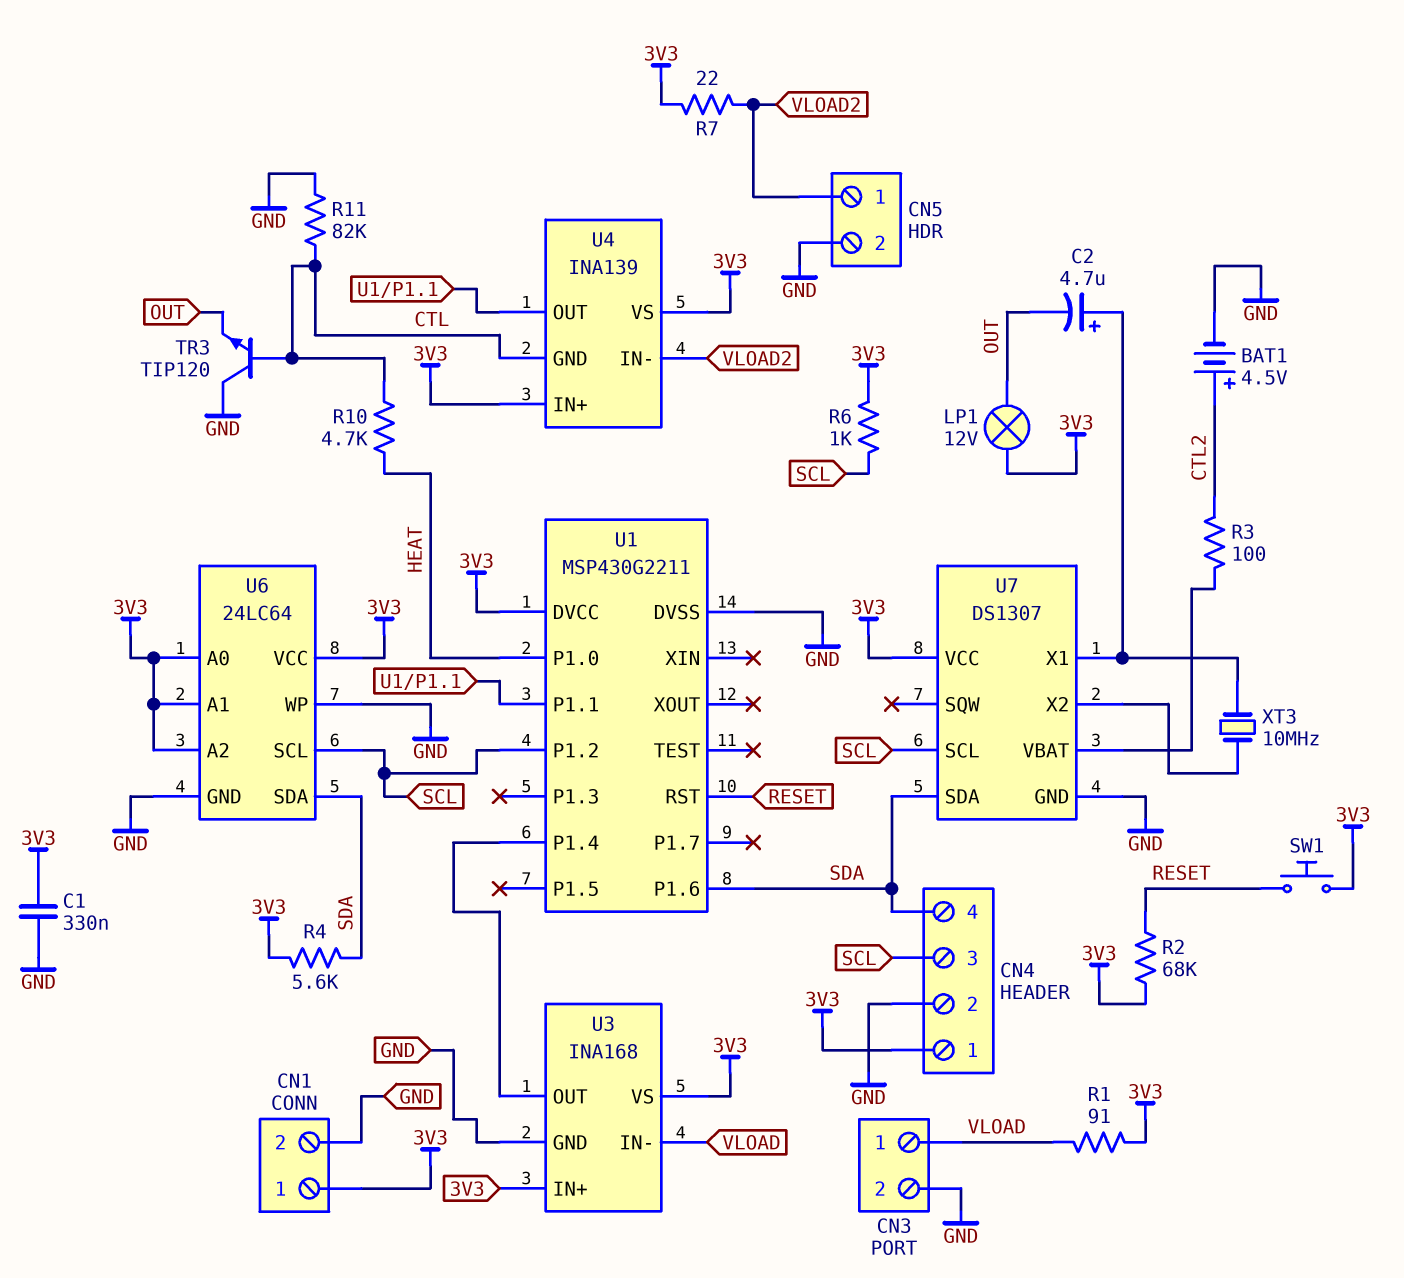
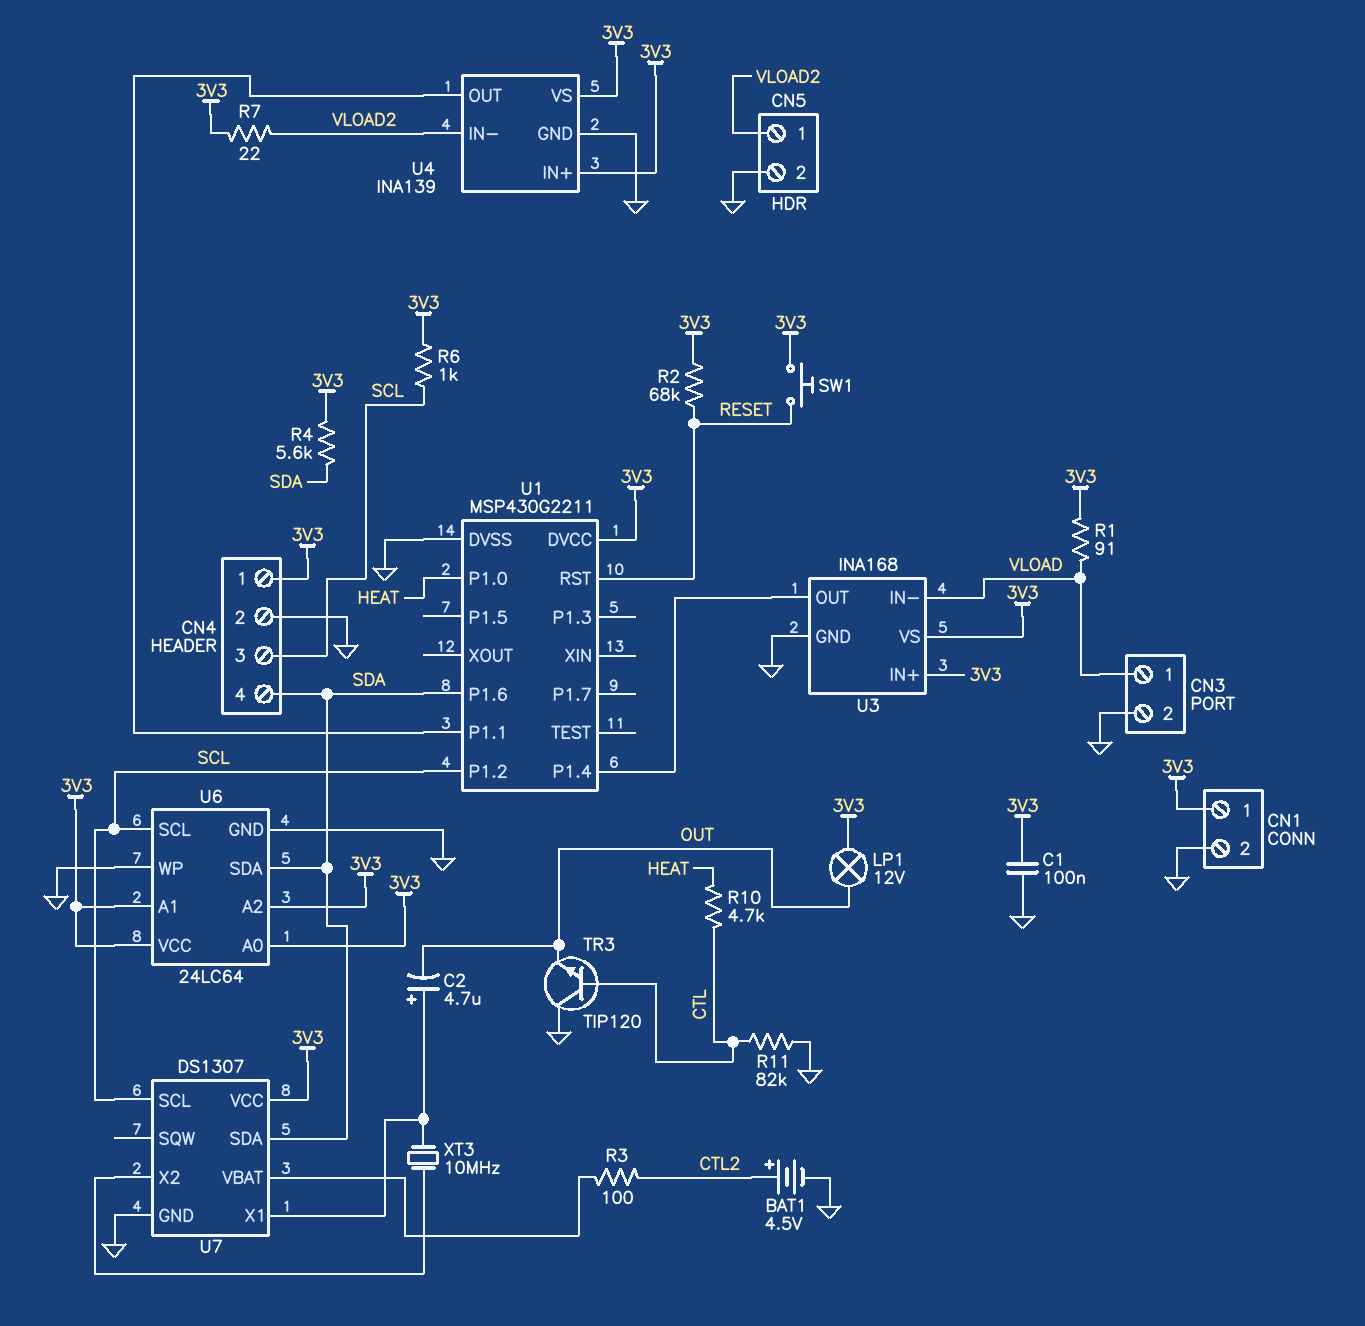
C1: 330nF (3V3, GND) -> 100nF (3V3, GND)
U4 pin GND: CTL -> GND

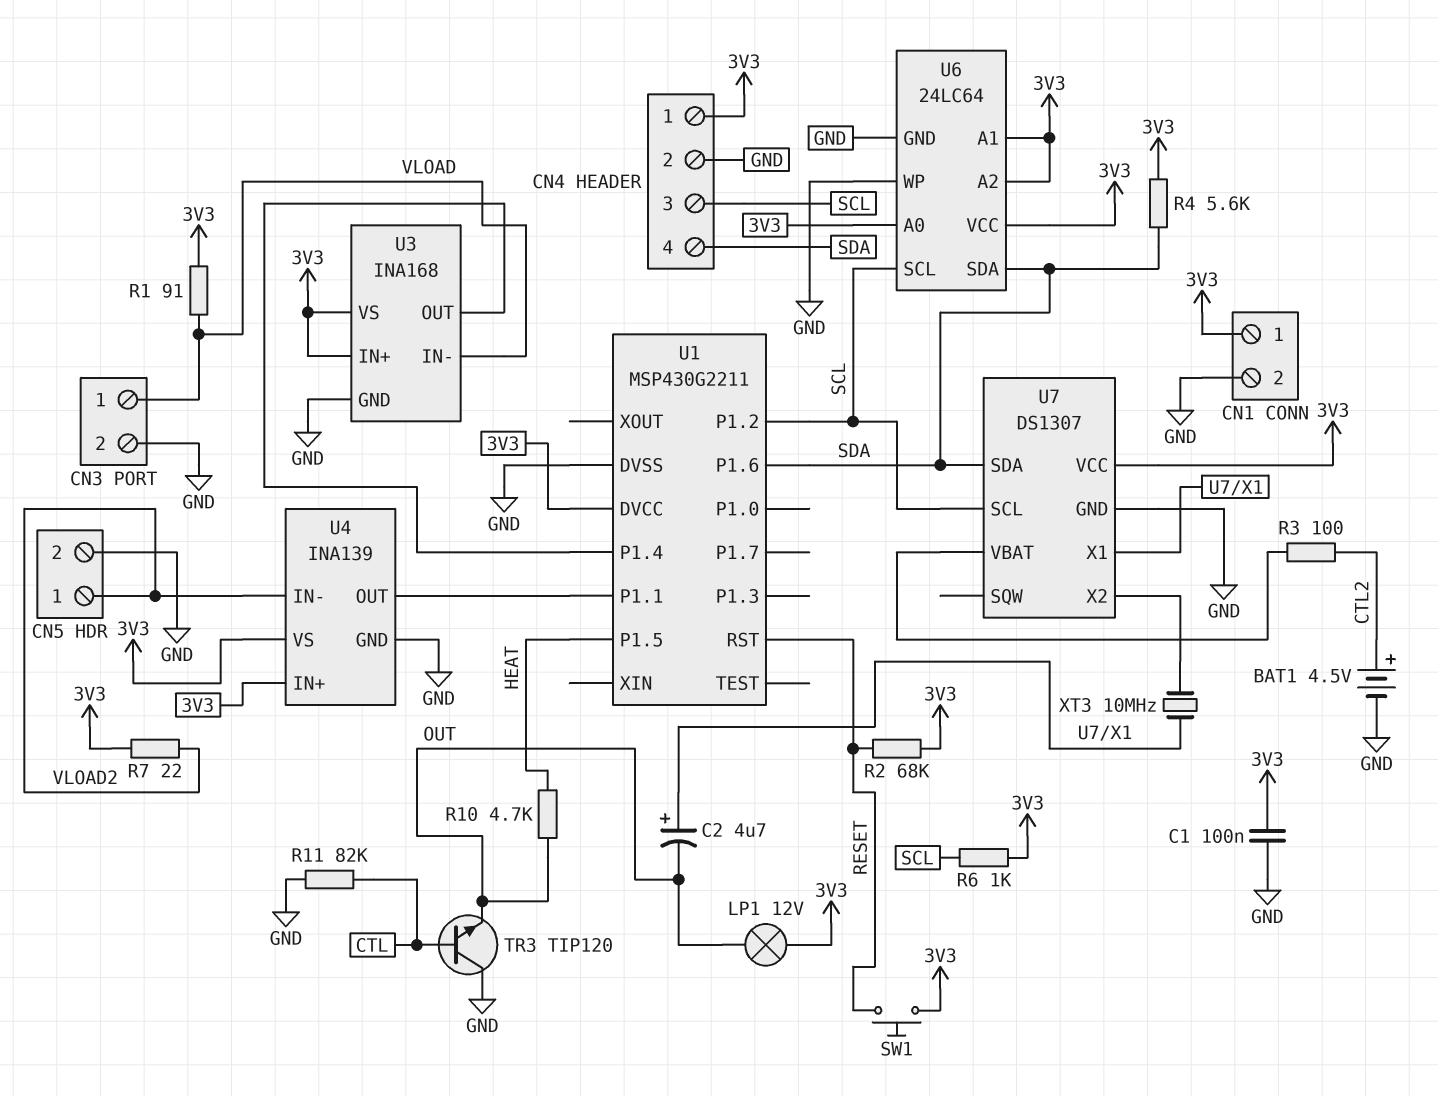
R10: 4.7k (CTL, HEAT) -> 4.7k (HEAT, OUT)
U1 pin P1.0: HEAT -> none
U1 pin P1.5: none -> HEAT

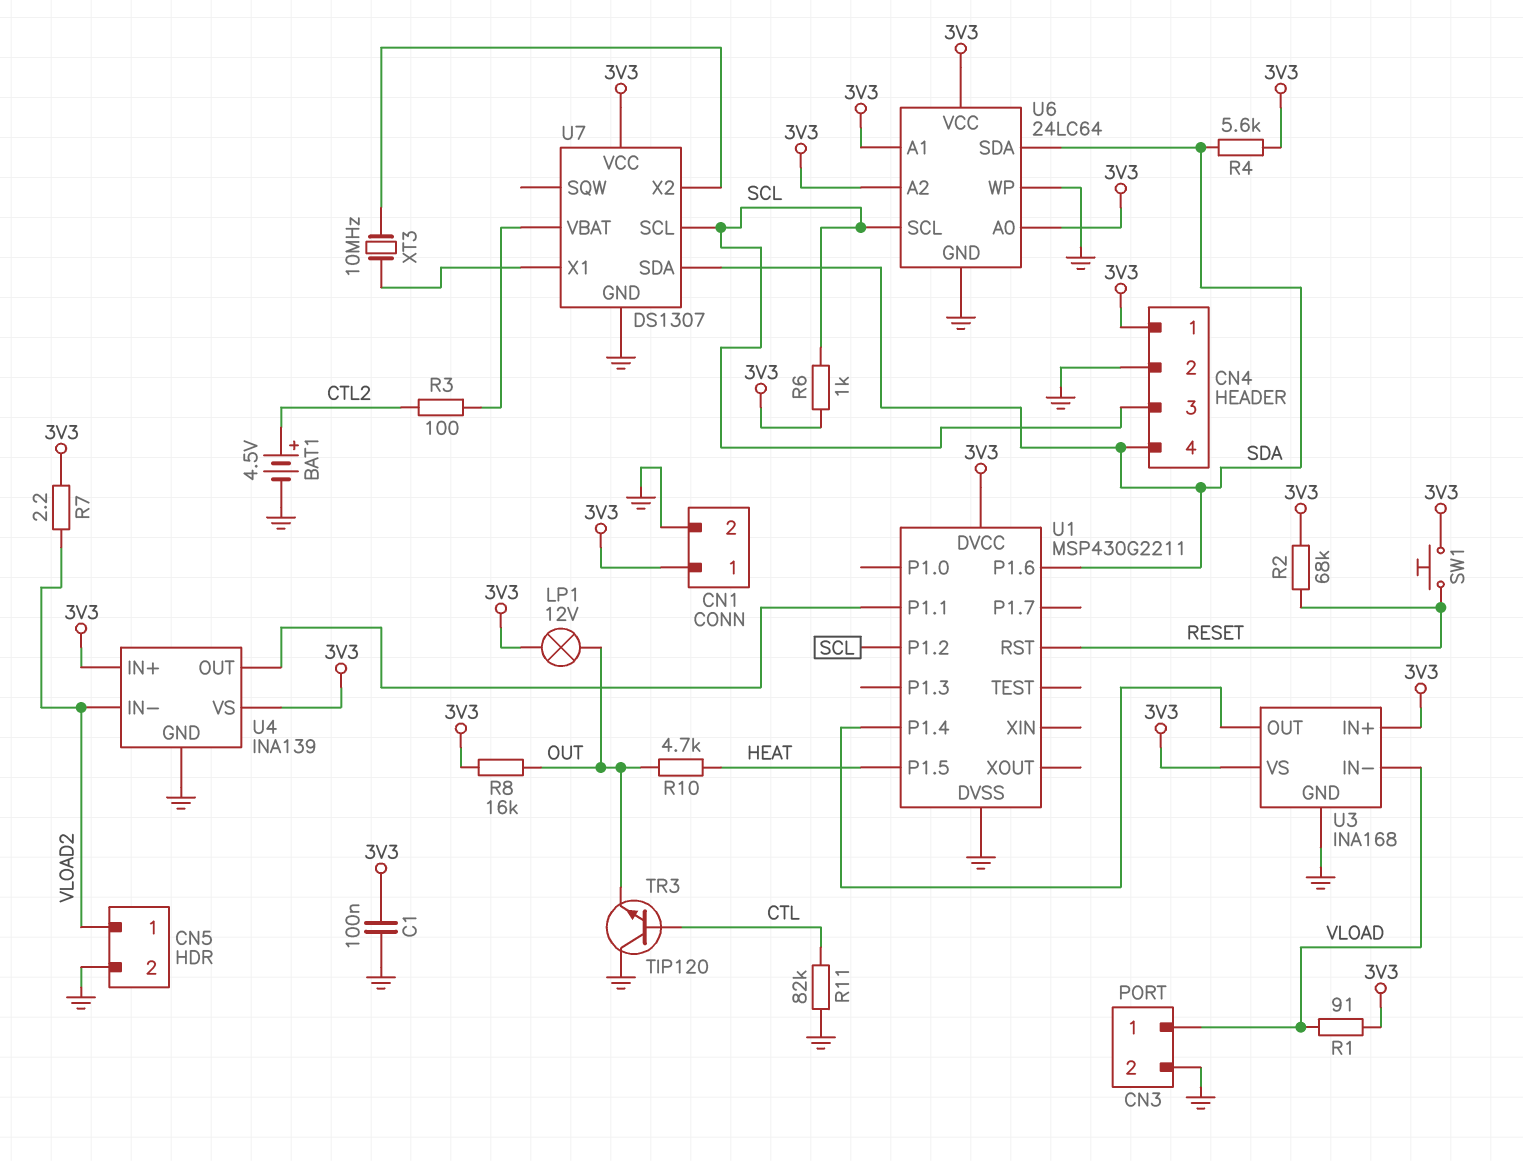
C2: 4.7uF (plus U7/X1, minus OUT) -> none
R7: 22 (3V3, VLOAD2) -> 2.2 (3V3, VLOAD2)
R8: none -> 16k (3V3, OUT)

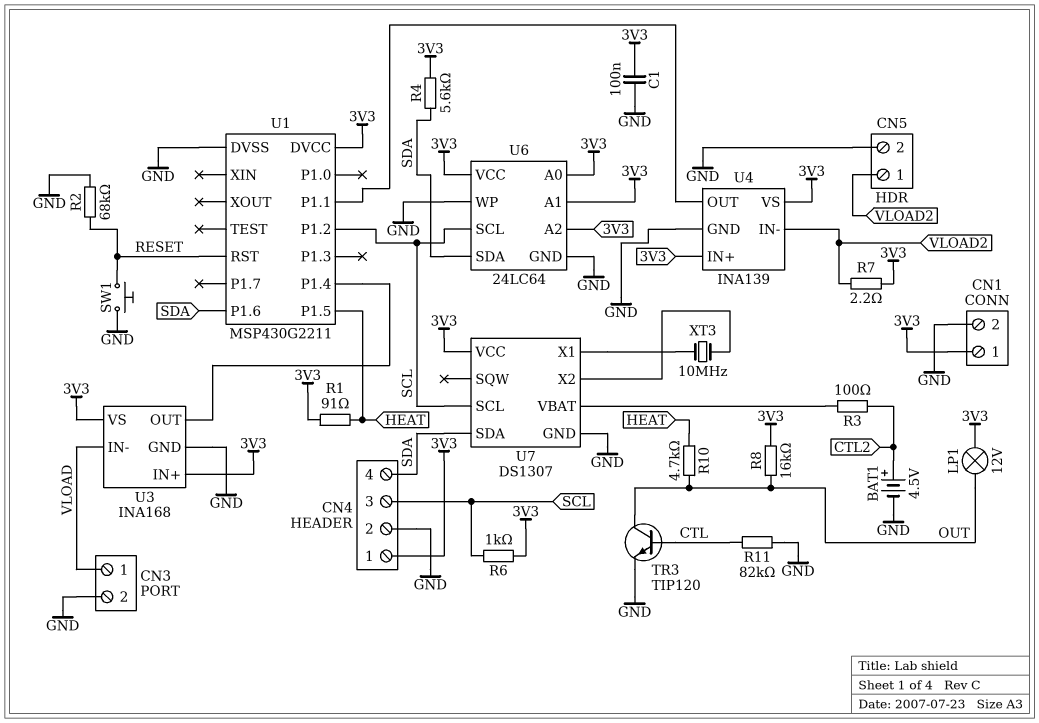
R1: 91 (3V3, VLOAD) -> 91 (3V3, HEAT)
R2: 68k (3V3, RESET) -> 68k (GND, RESET)
SW1: button (3V3, RESET) -> button (GND, RESET)
TR3: NPN TIP120 (B CTL, C GND, E OUT) -> NPN TIP120 (B CTL, C OUT, E GND)

